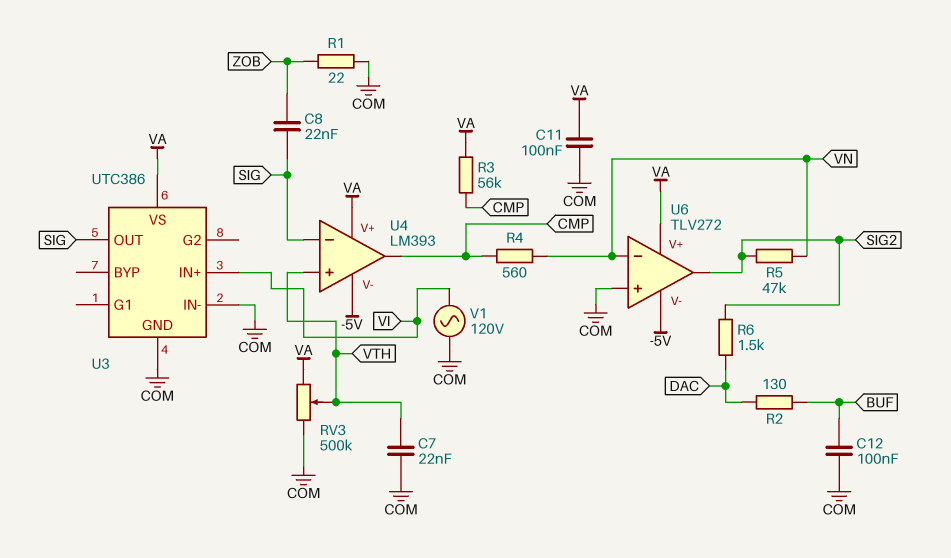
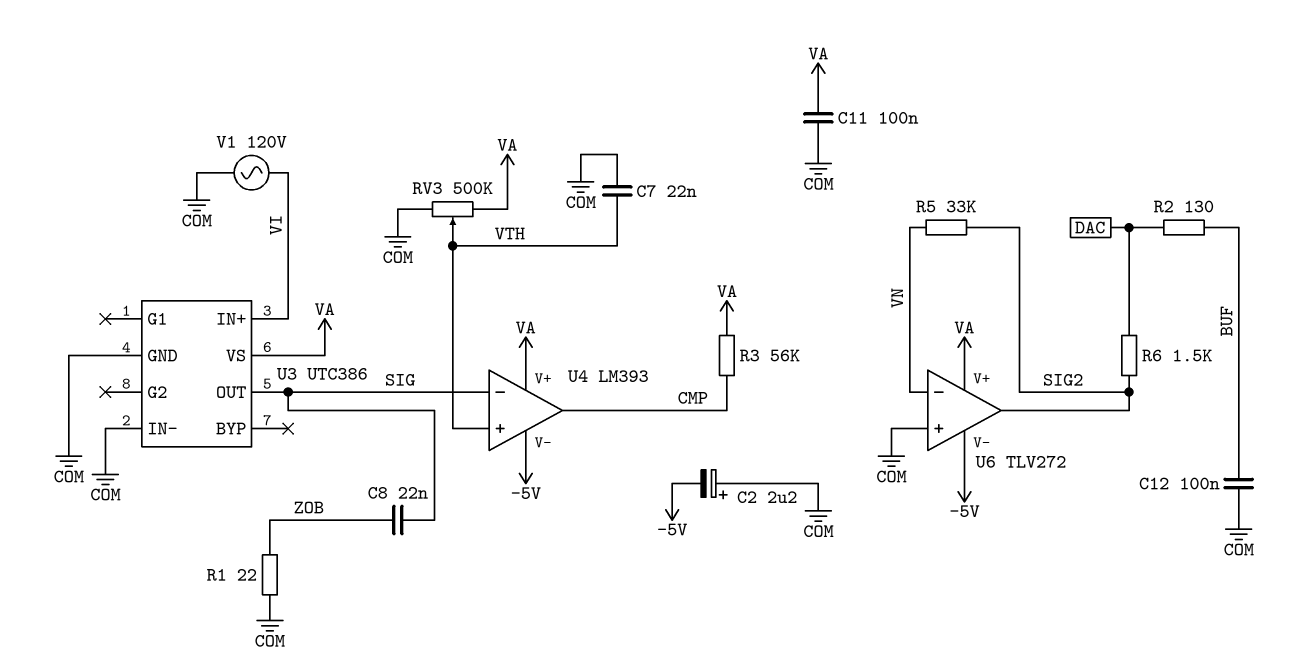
C2: none -> 2.2uF (plus COM, minus -5V)
R4: 560 (CMP, VN) -> none
R5: 47k (SIG2, VN) -> 33k (SIG2, VN)

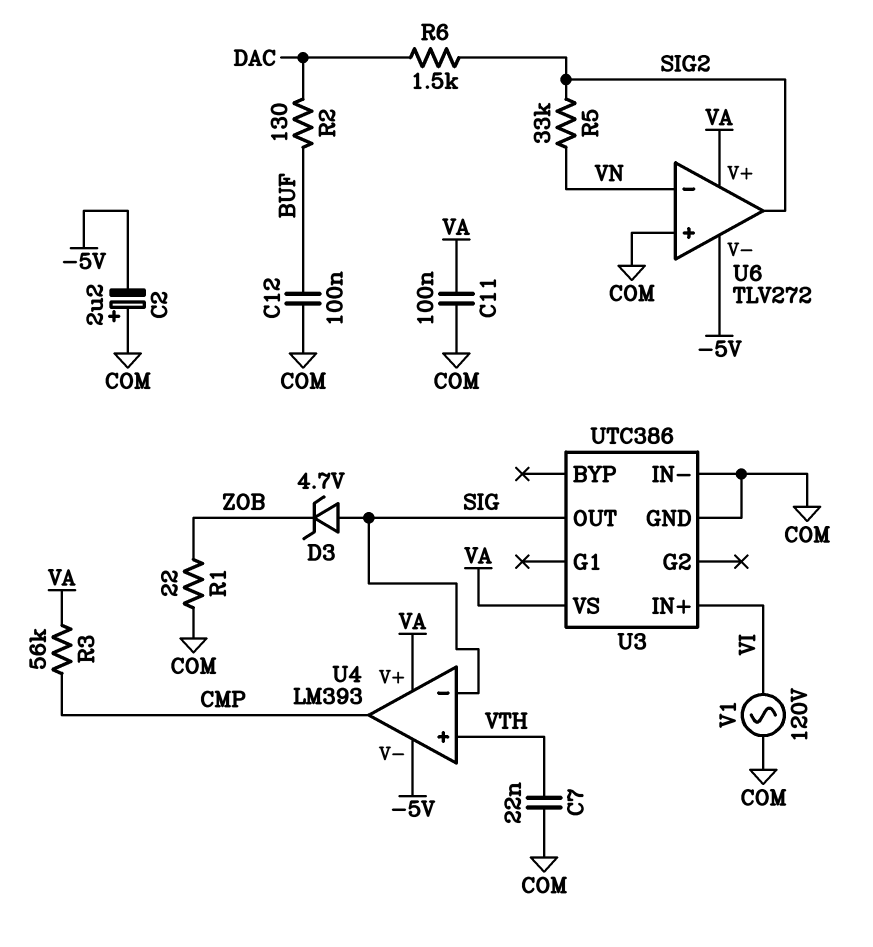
C8: 22nF (SIG, ZOB) -> none
D3: none -> zener 4.7V (A SIG, K ZOB)
RV3: 500k (COM, VA, wiper VTH) -> none

